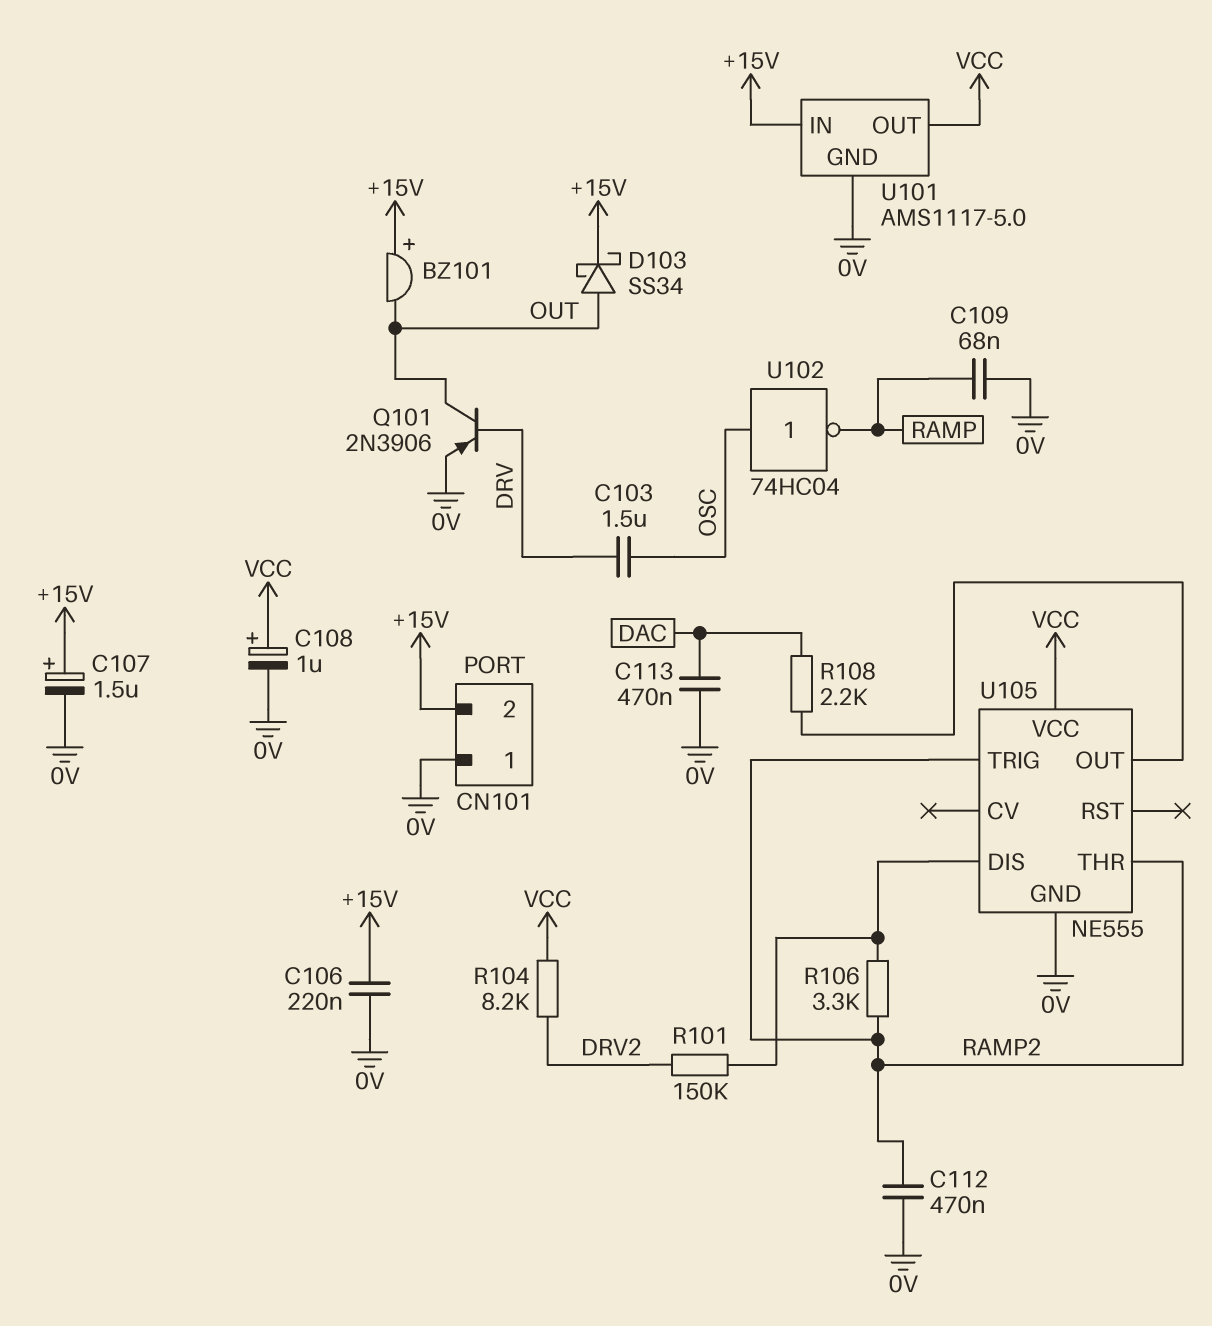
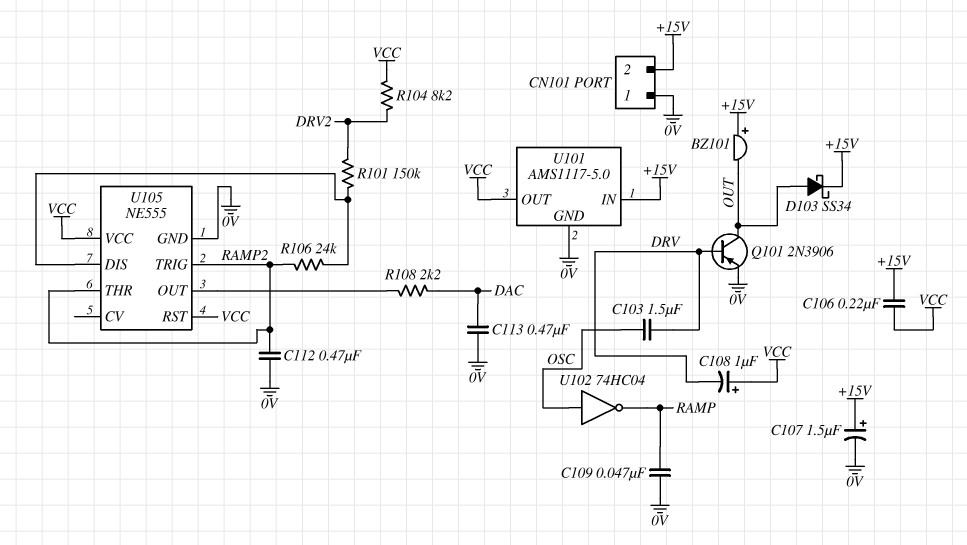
C106: 220nF (+15V, 0V) -> 220nF (+15V, VCC)
C108: 1uF (plus VCC, minus 0V) -> 1uF (plus VCC, minus DRV)
C109: 68nF (0V, RAMP) -> 47nF (0V, RAMP)
R106: 3.3k (RAMP2, U105/DIS) -> 24k (RAMP2, U105/DIS)
U105 pin RST: none -> VCC

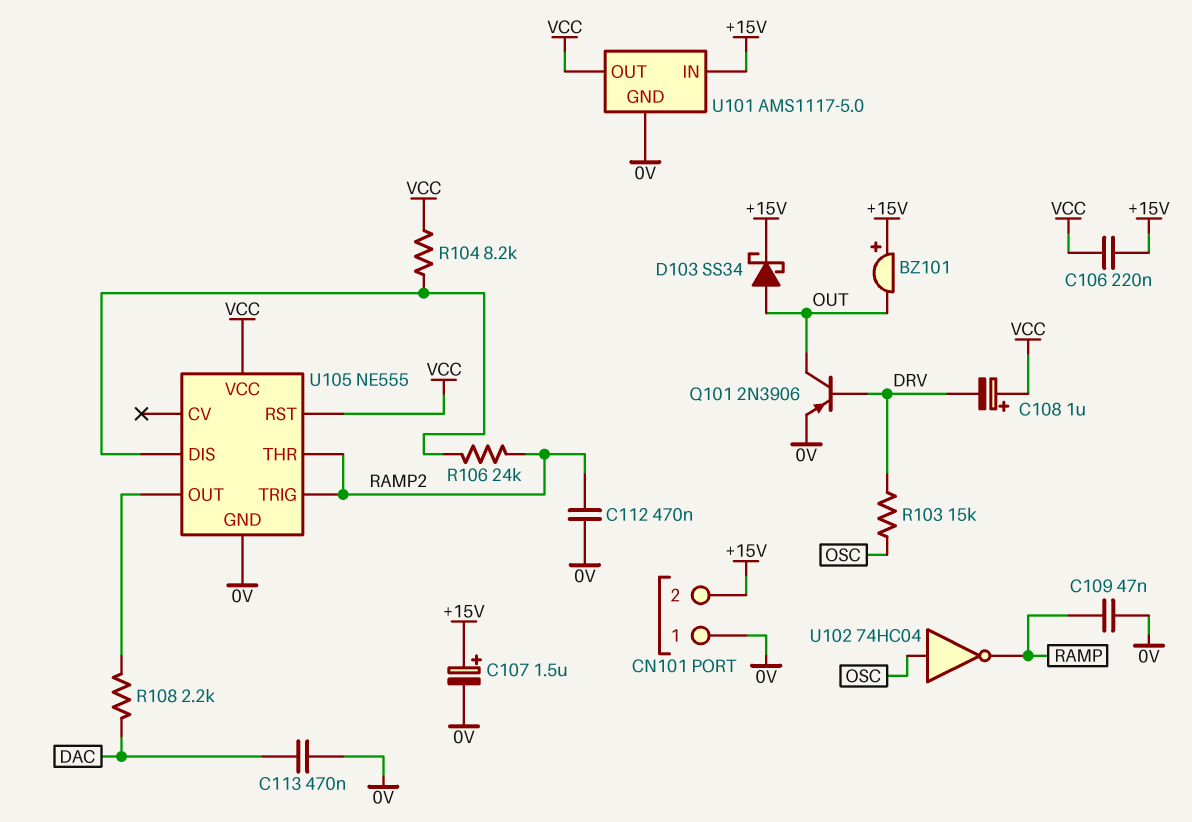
C103: 1.5uF (DRV, OSC) -> none
R101: 150k (DRV2, U105/DIS) -> none
R103: none -> 15k (DRV, OSC)
R104: 8.2k (DRV2, VCC) -> 8.2k (U105/DIS, VCC)

